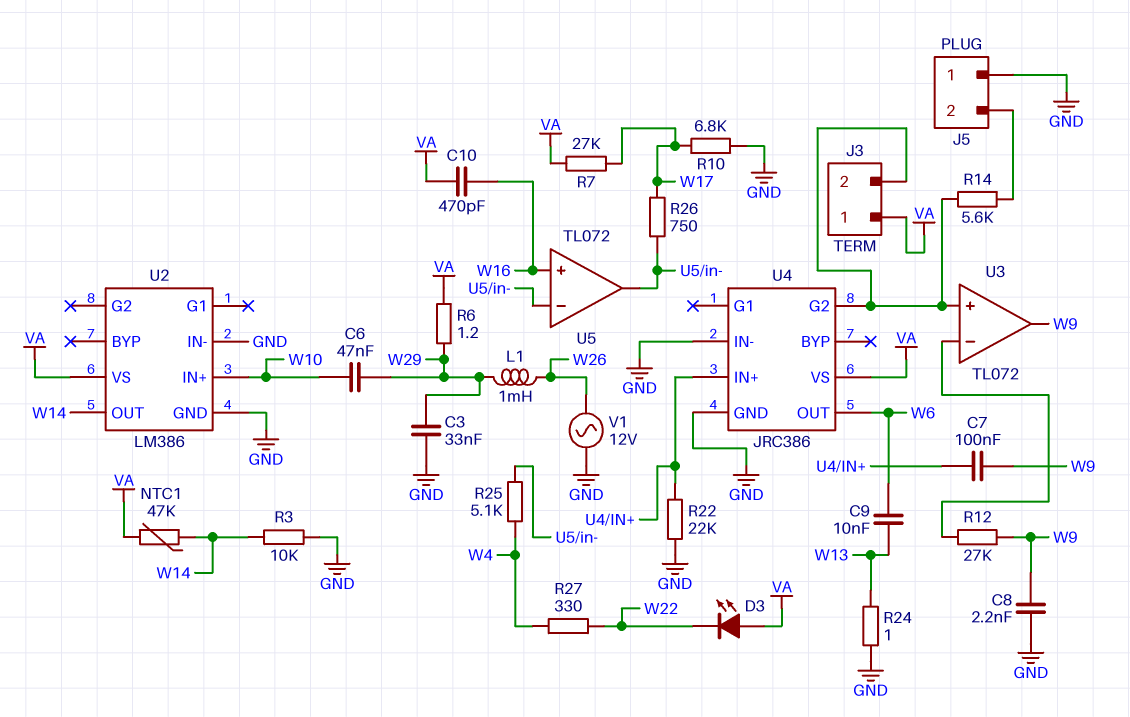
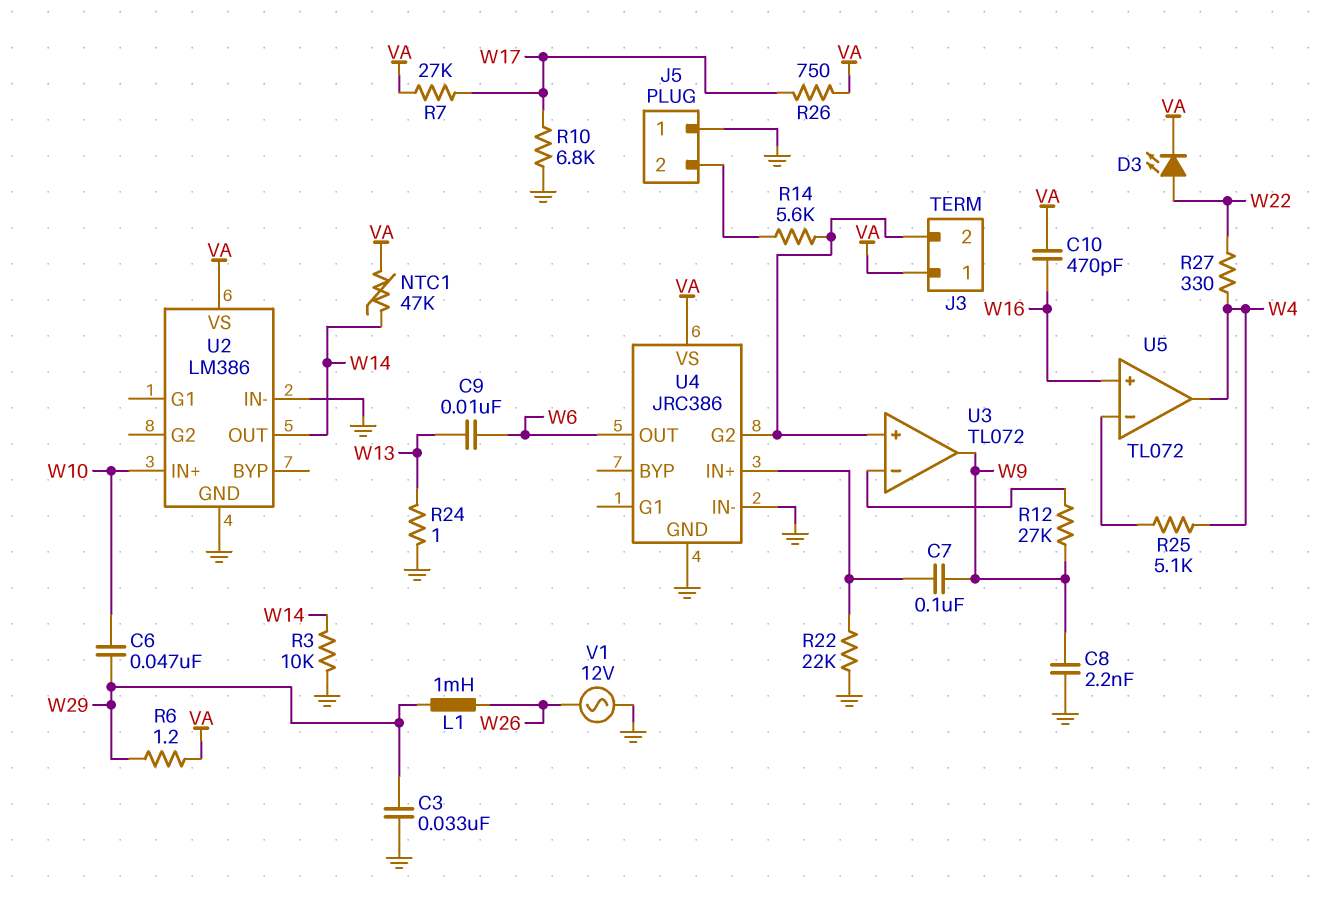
D3: LED (A VA, K W22) -> LED (A W22, K VA)
R26: 750 (U5/in-, W17) -> 750 (VA, W17)
U5 pin out: U5/in- -> W4

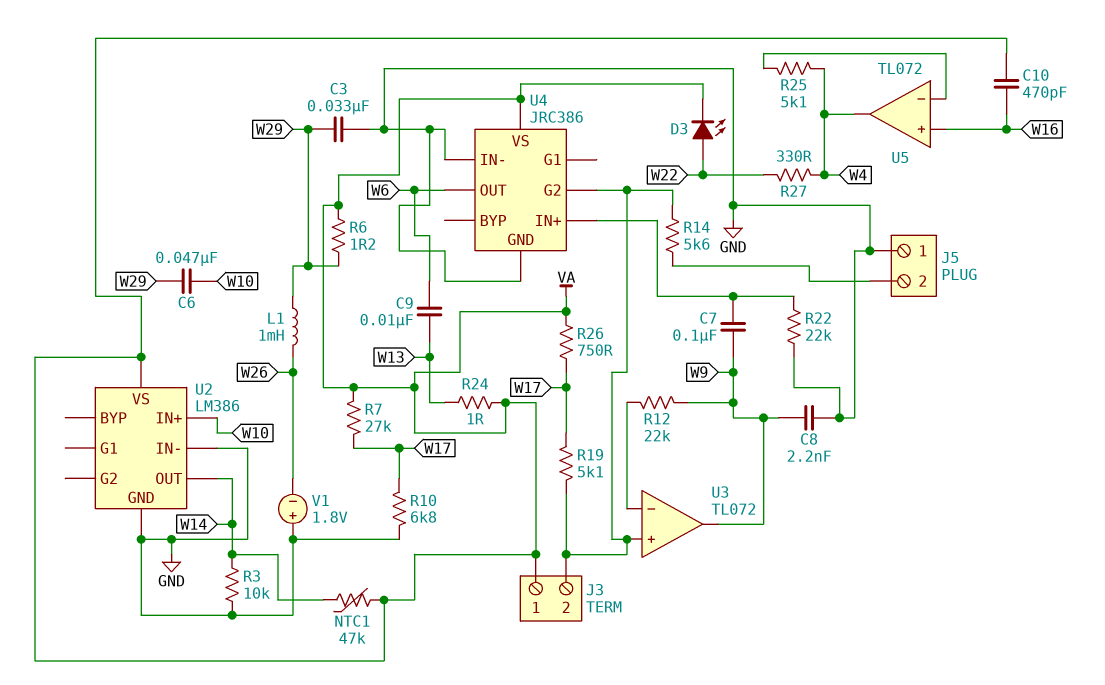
R12: 27k (U3/in-, W9) -> 22k (U3/in-, W9)
R19: none -> 5.1k (J3/2, W17)
R24: 1 (GND, W13) -> 1 (VA, W13)
V1: AC 12V (GND, W26) -> 1.8V (plus GND, minus W26)

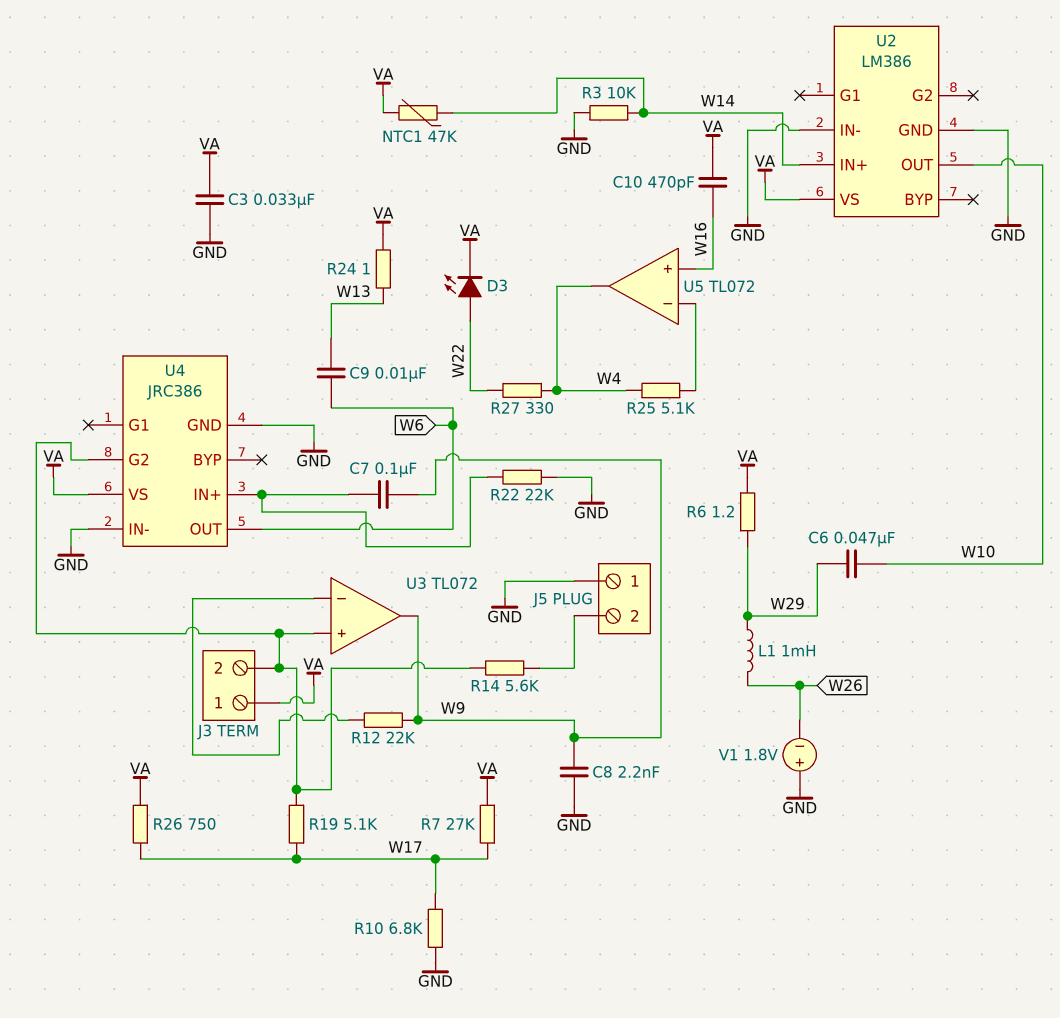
C3: 33nF (GND, W29) -> 33nF (GND, VA)
U2 pin IN+: W10 -> W14
U2 pin OUT: W14 -> W10

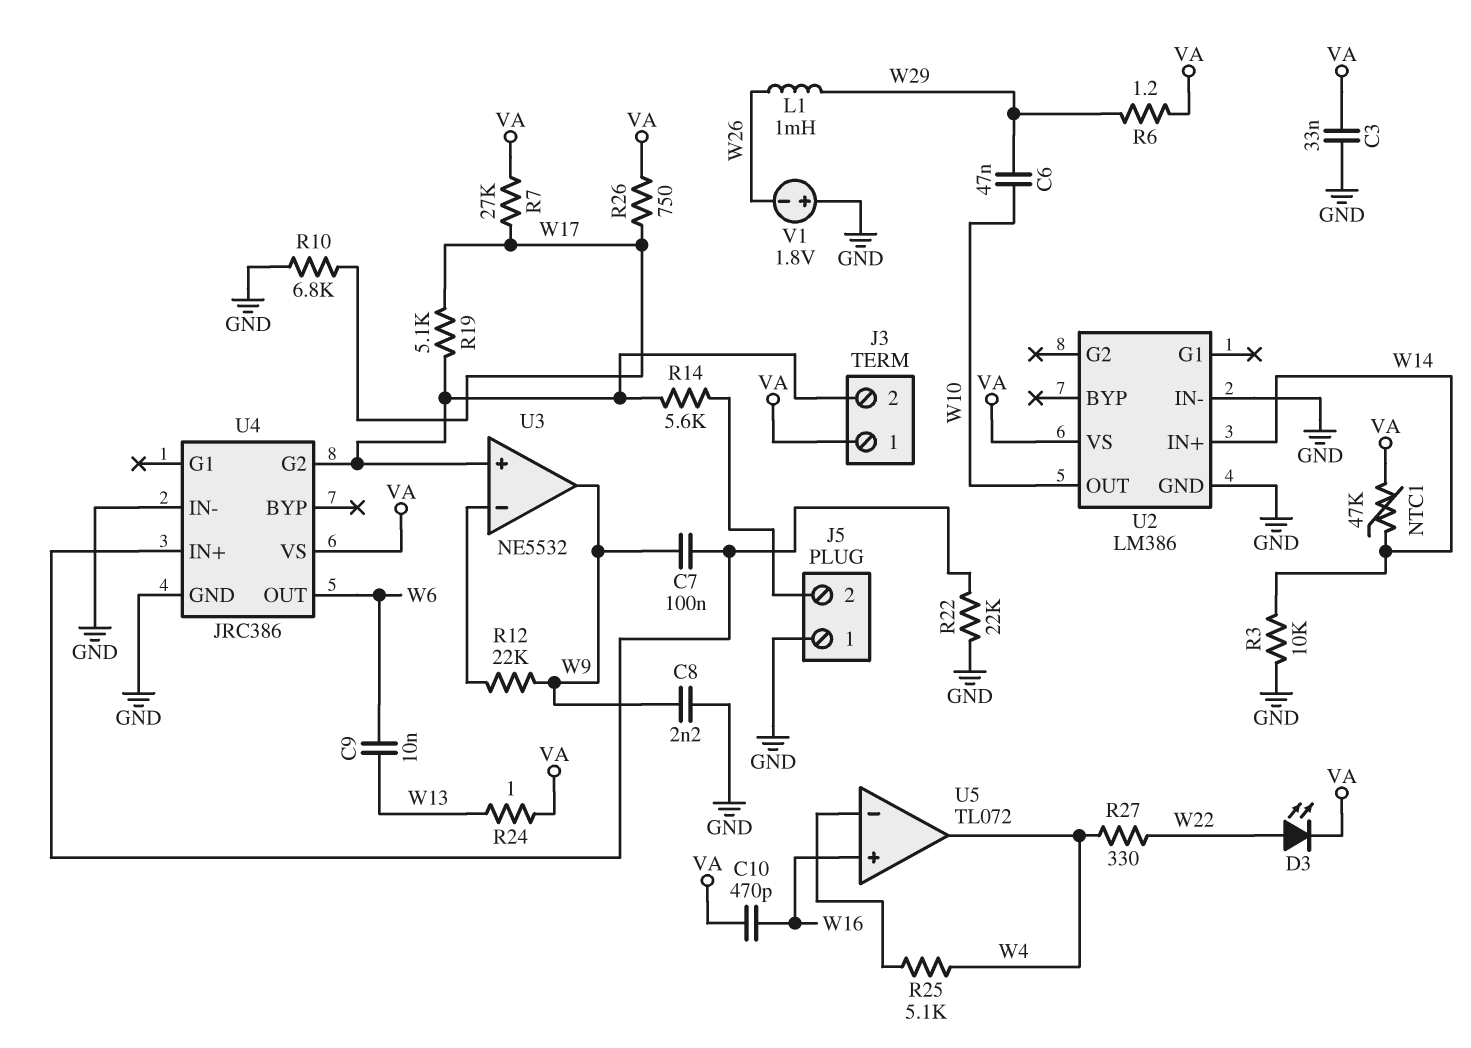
U3: TL072 -> NE5532

